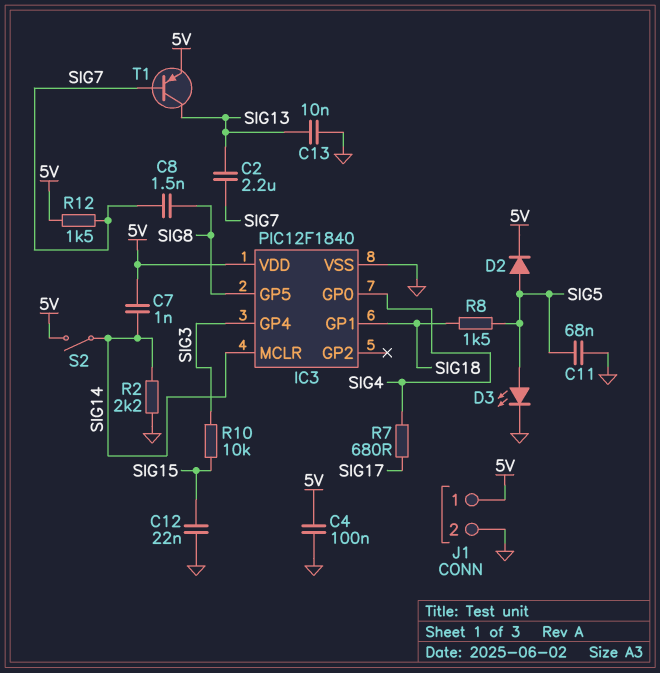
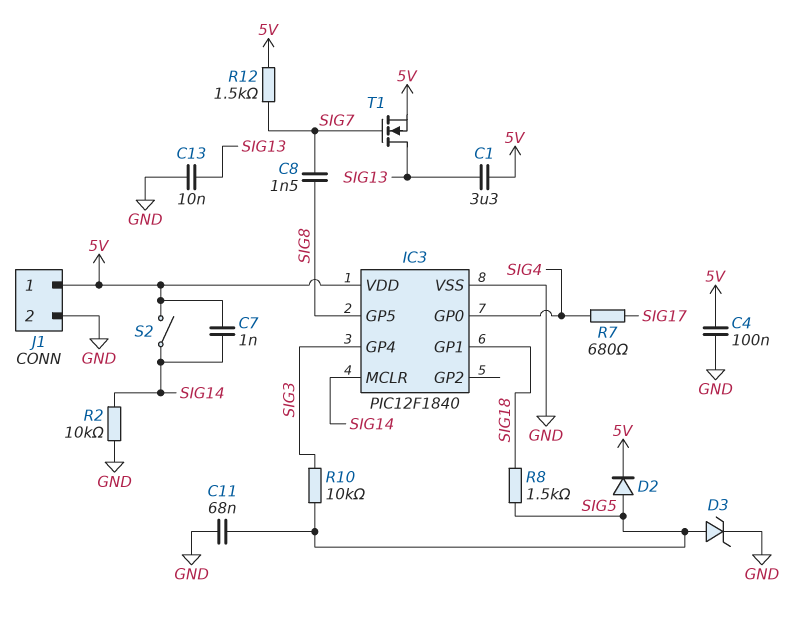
C1: none -> 3.3uF (5V, SIG13)
C2: 2.2uF (SIG7, SIG13) -> none
C12: 22nF (GND, SIG15) -> none
D3: LED (A SIG5, K GND) -> zener (A SIG5, K GND)
R2: 2.2k (GND, SIG14) -> 10k (GND, SIG14)
R10: 10k (SIG3, SIG15) -> 10k (SIG3, SIG5)
T1: PNP (B SIG7, C SIG13, E 5V) -> NMOS (G SIG7, D SIG13, S 5V)

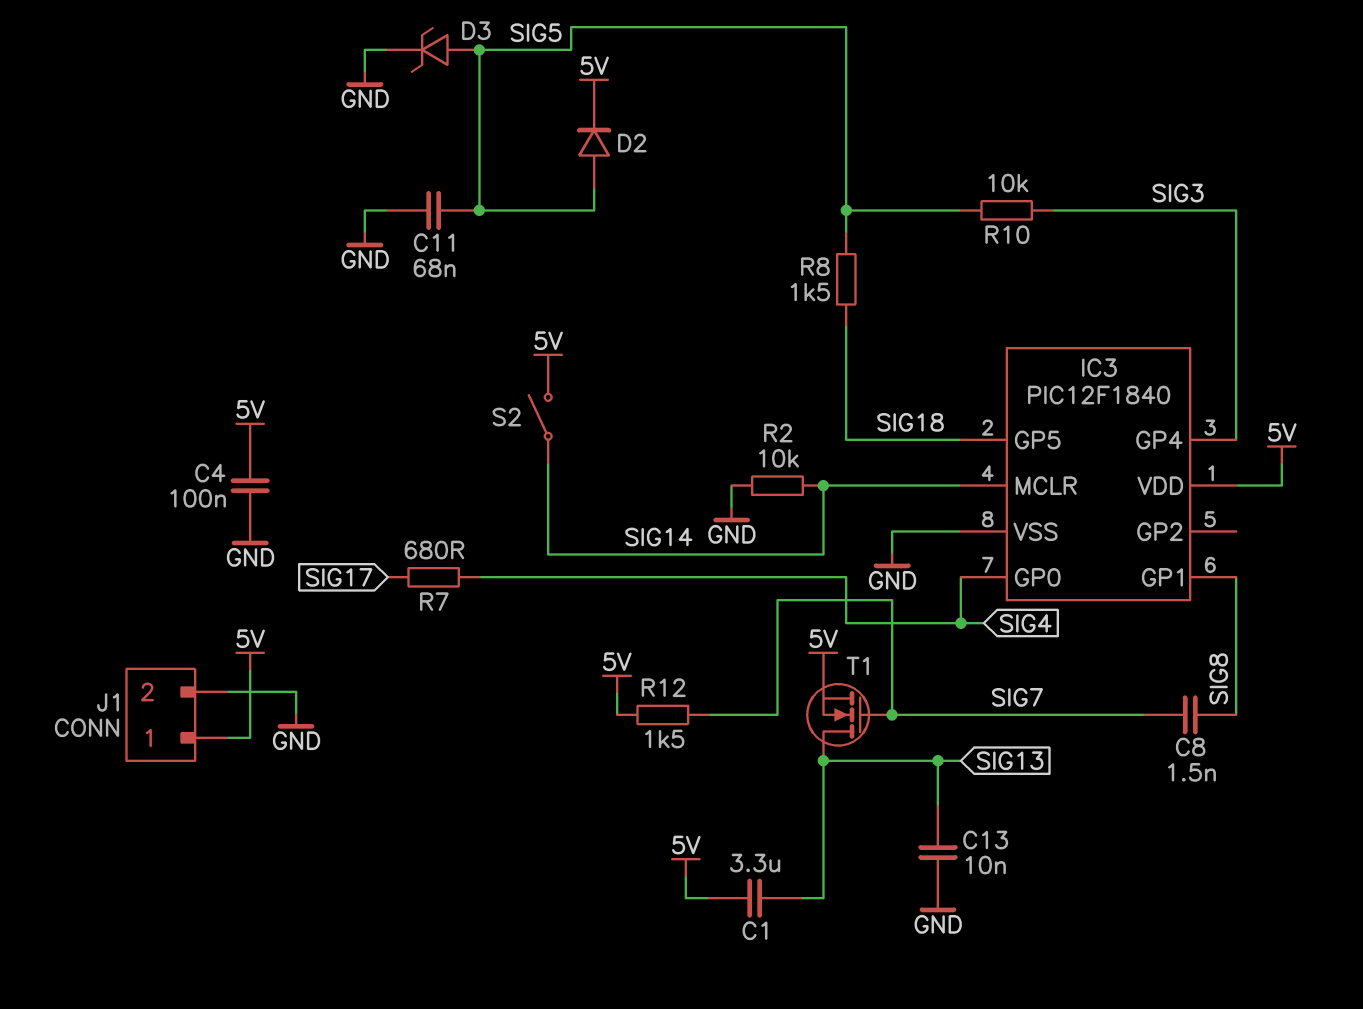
C7: 1nF (5V, SIG14) -> none
IC3 pin GP1: SIG18 -> SIG8
IC3 pin GP5: SIG8 -> SIG18

